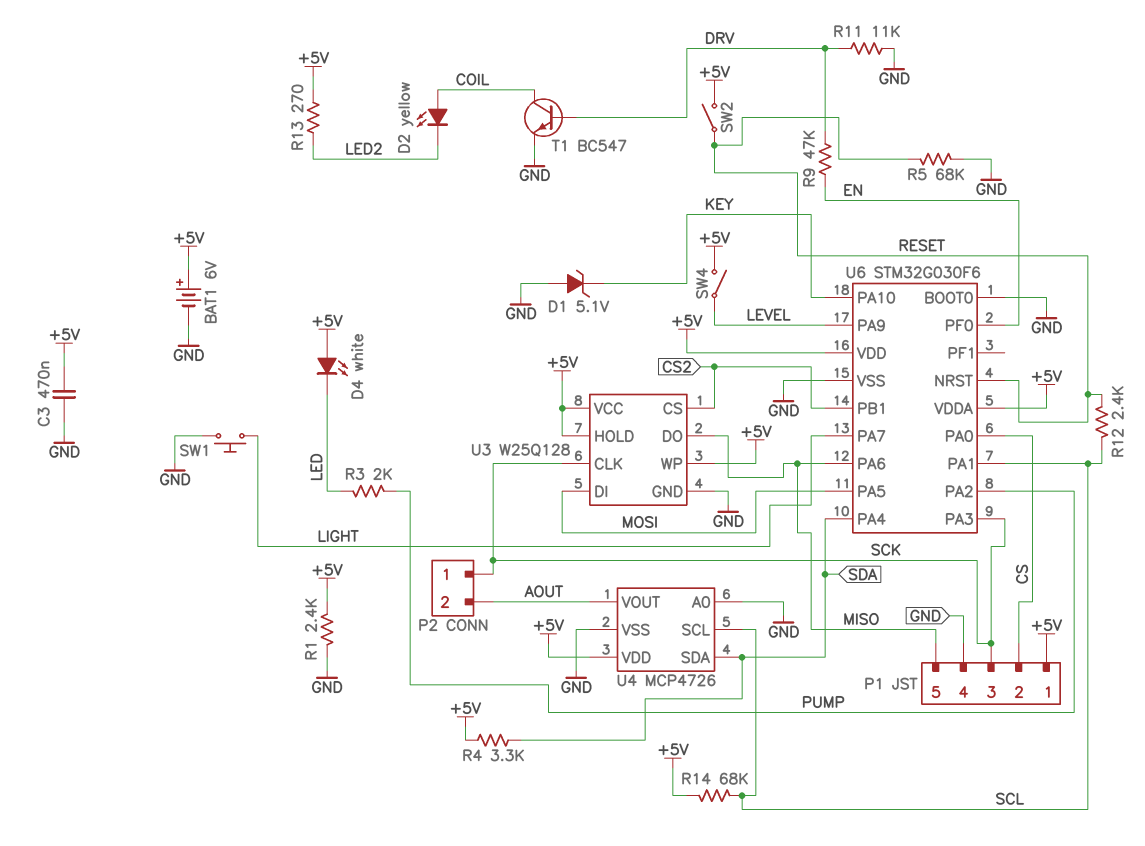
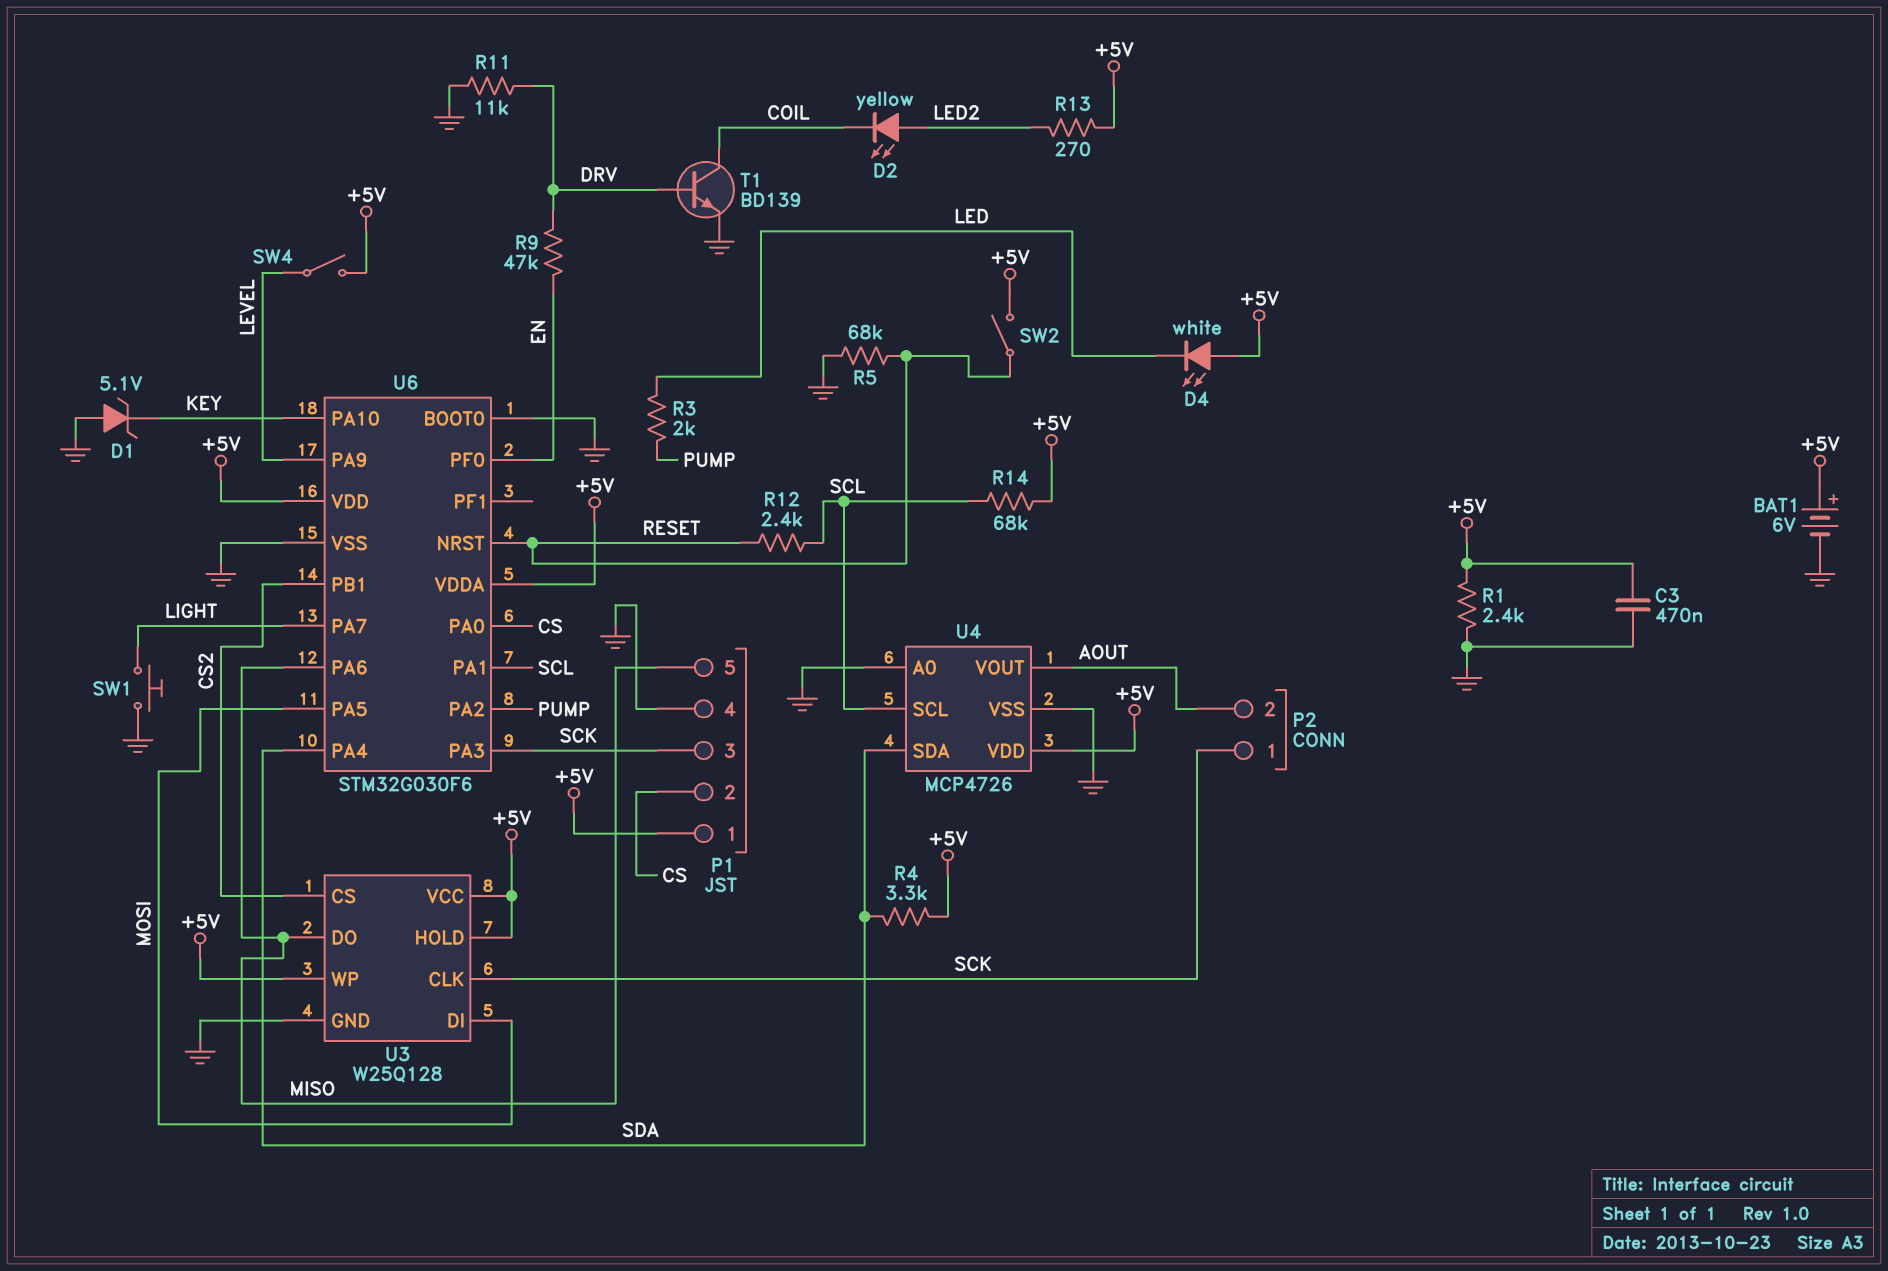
D2: LED yellow (A COIL, K LED2) -> LED yellow (A LED2, K COIL)
T1: NPN BC547 (B DRV, C COIL, E GND) -> NPN BD139 (B DRV, C COIL, E GND)

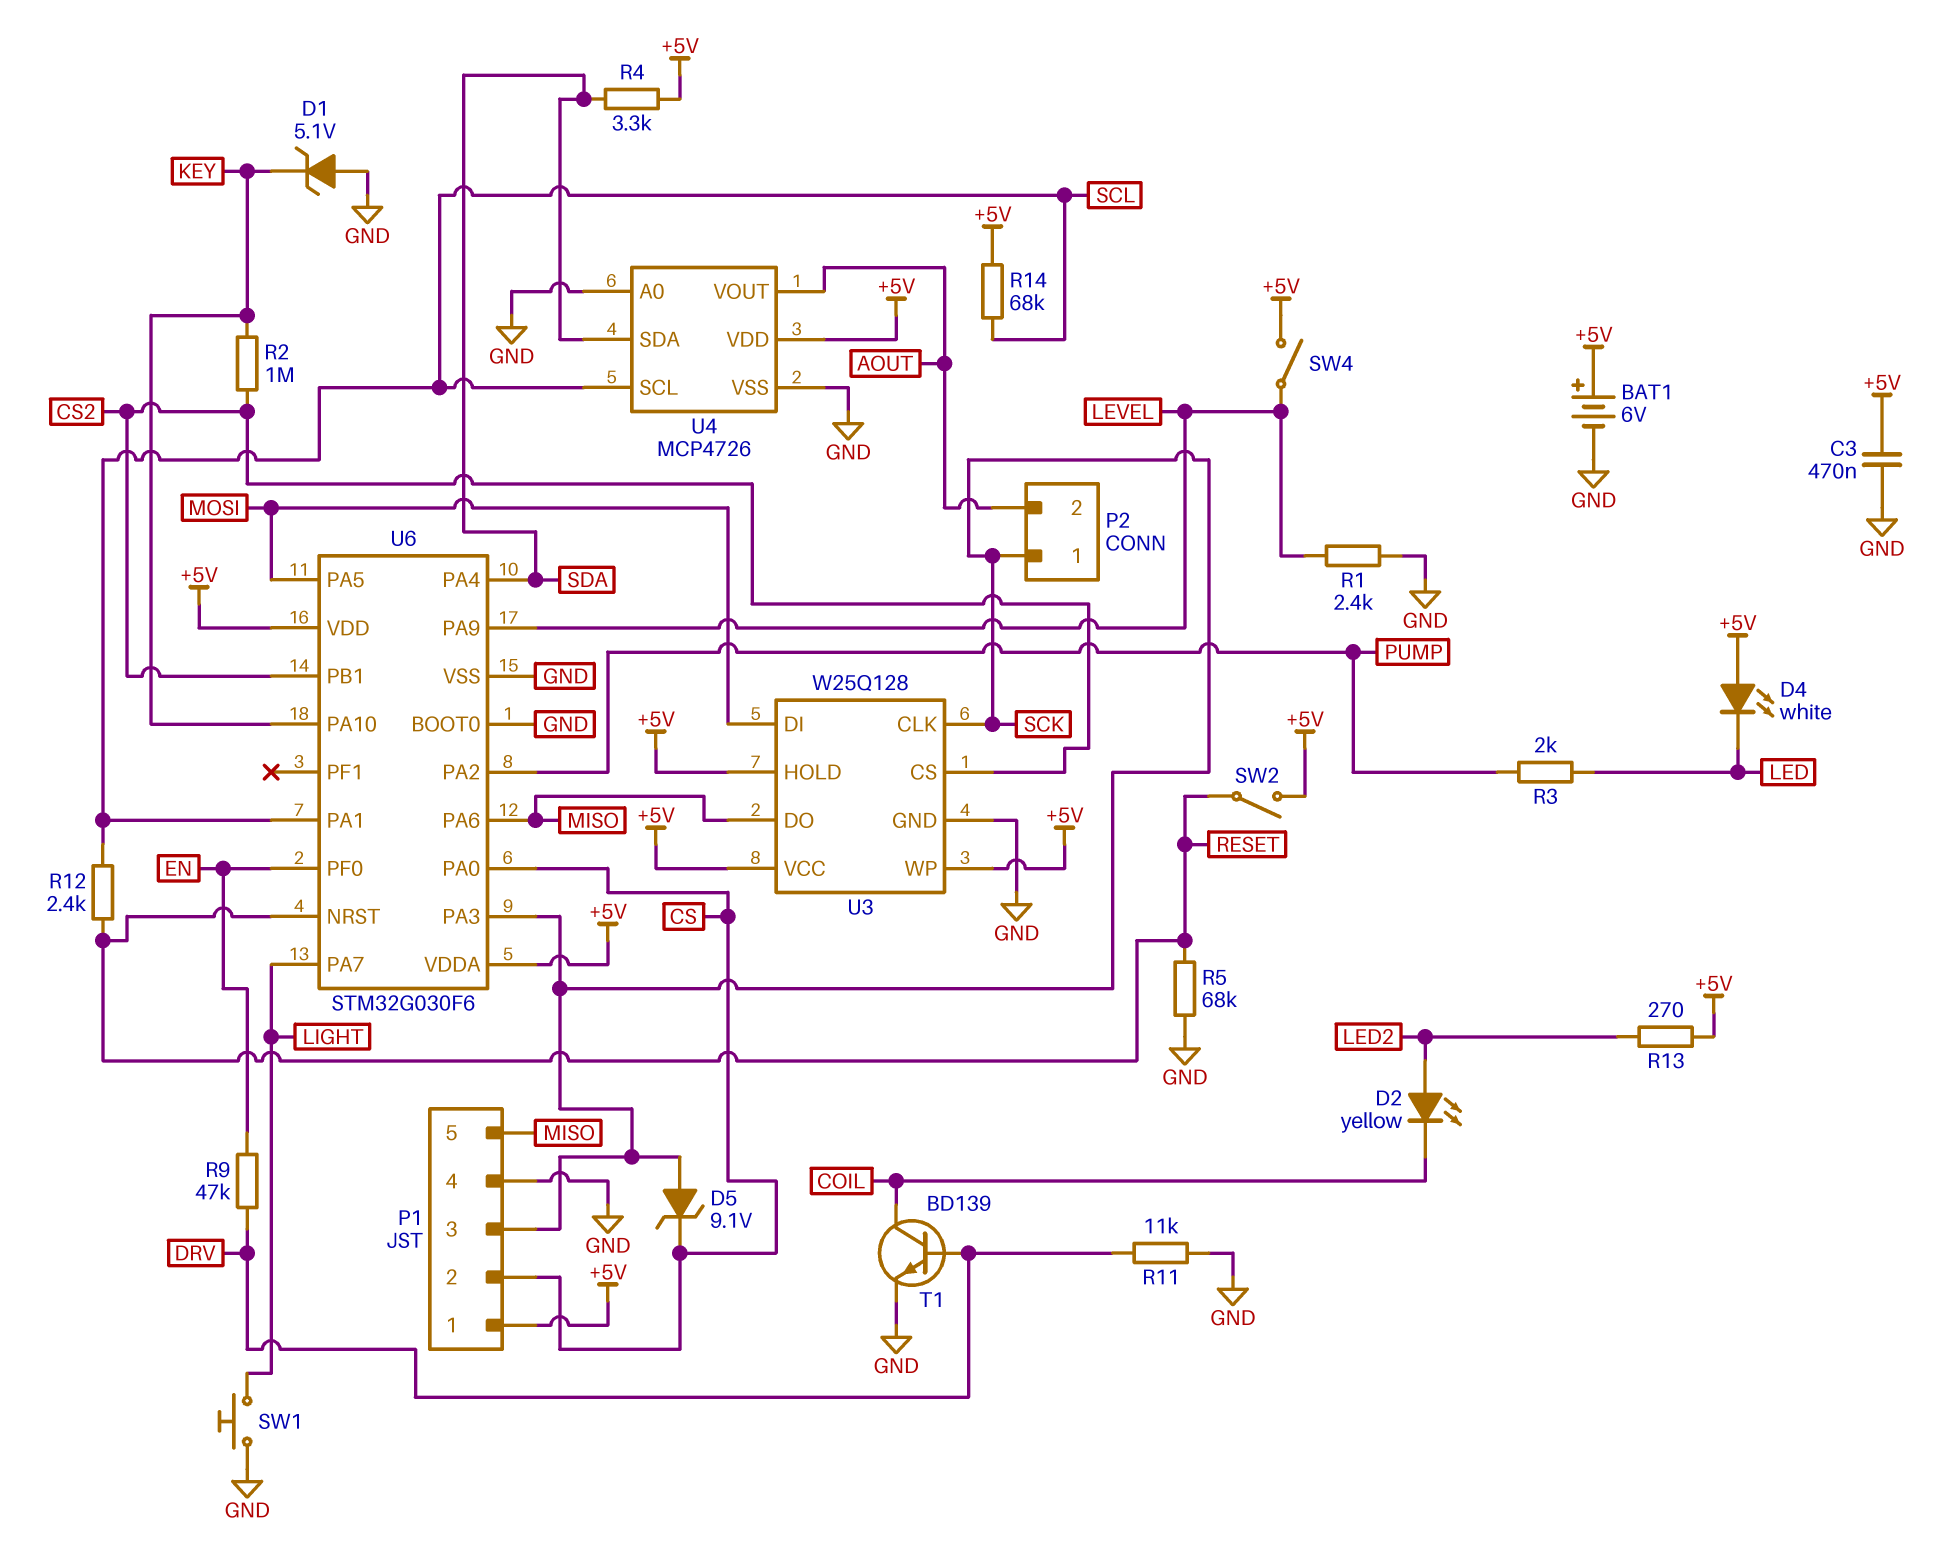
D5: none -> zener 9.1V (A SCK, K CS)
R1: 2.4k (+5V, GND) -> 2.4k (GND, LEVEL)
R2: none -> 1M (CS2, KEY)

